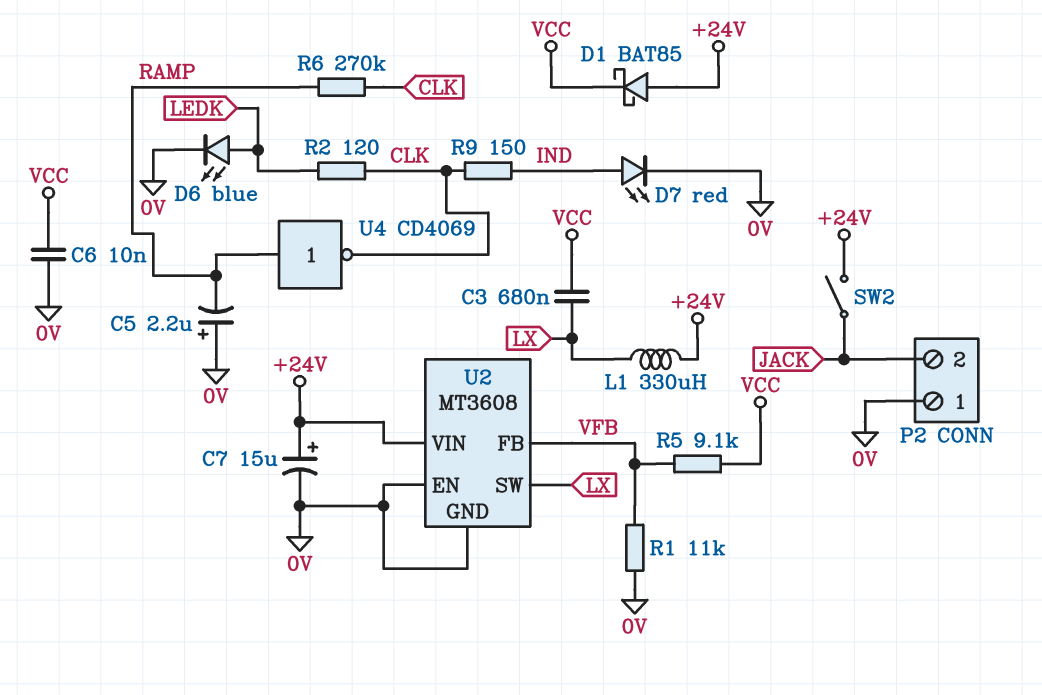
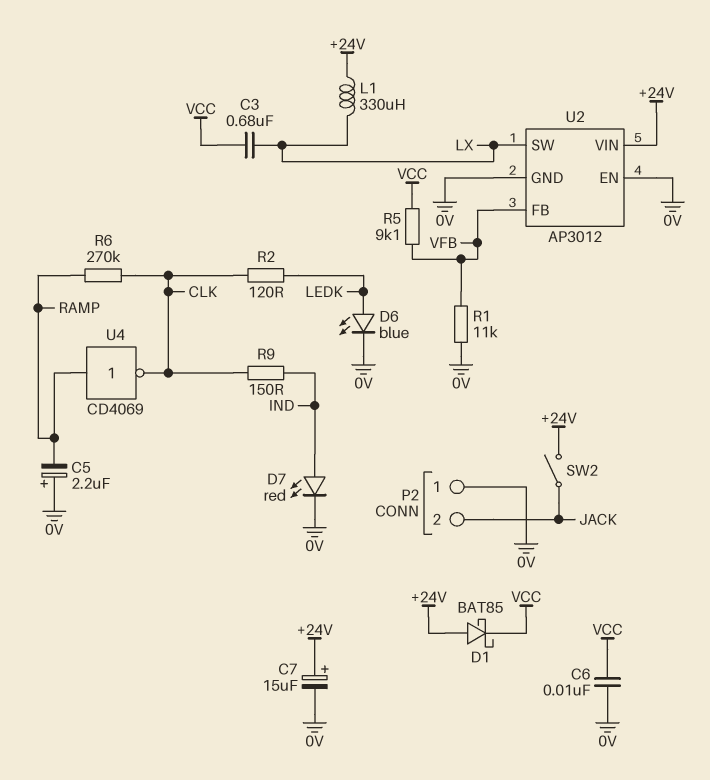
U2: MT3608 -> AP3012

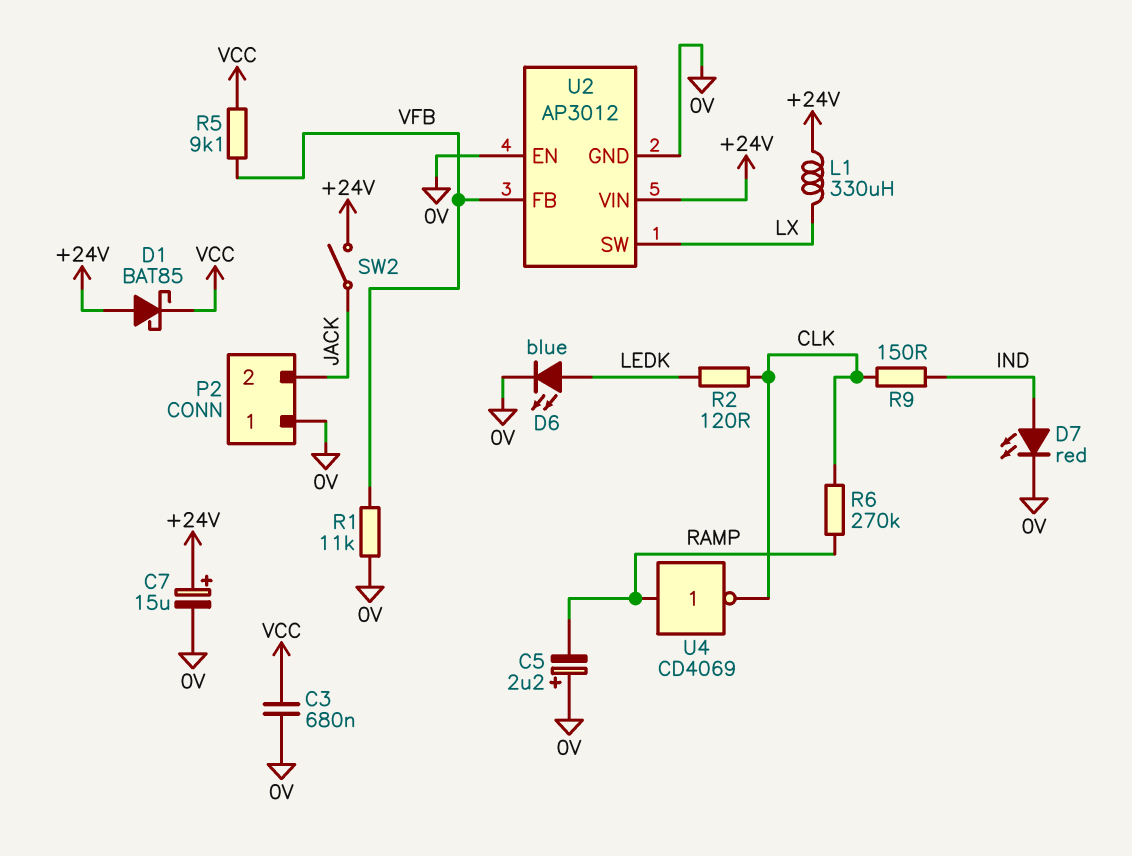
C3: 680nF (LX, VCC) -> 680nF (0V, VCC)
C6: 10nF (0V, VCC) -> none

